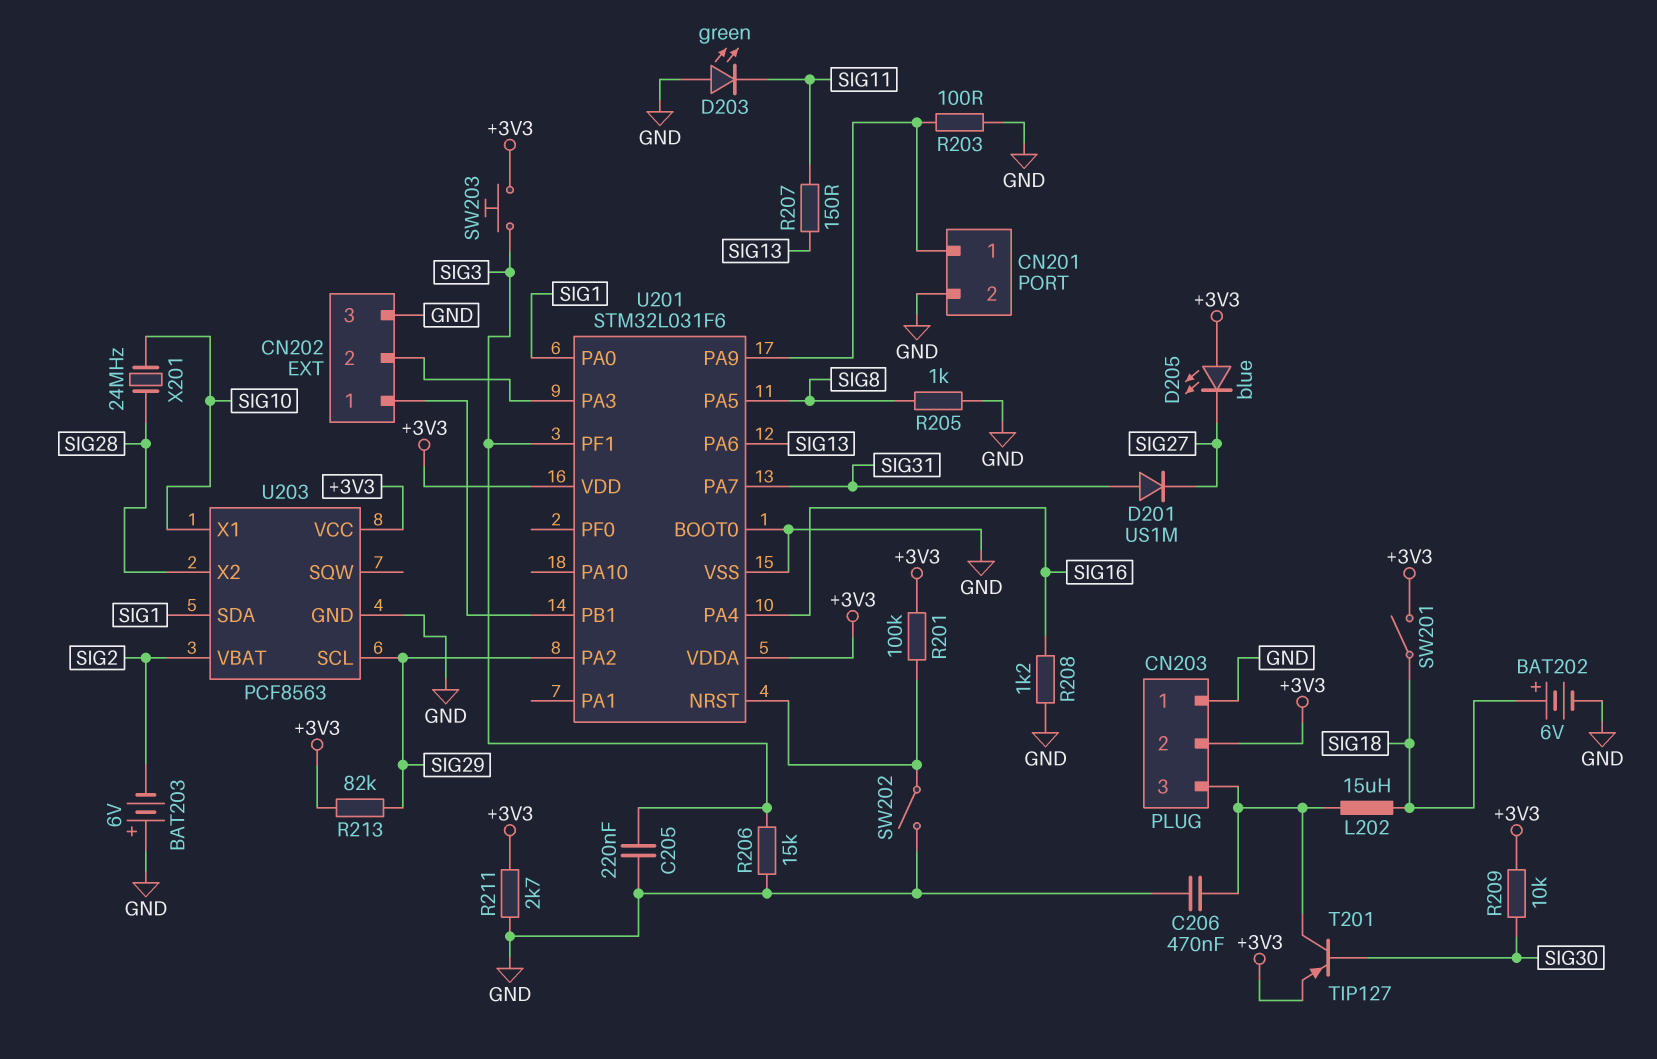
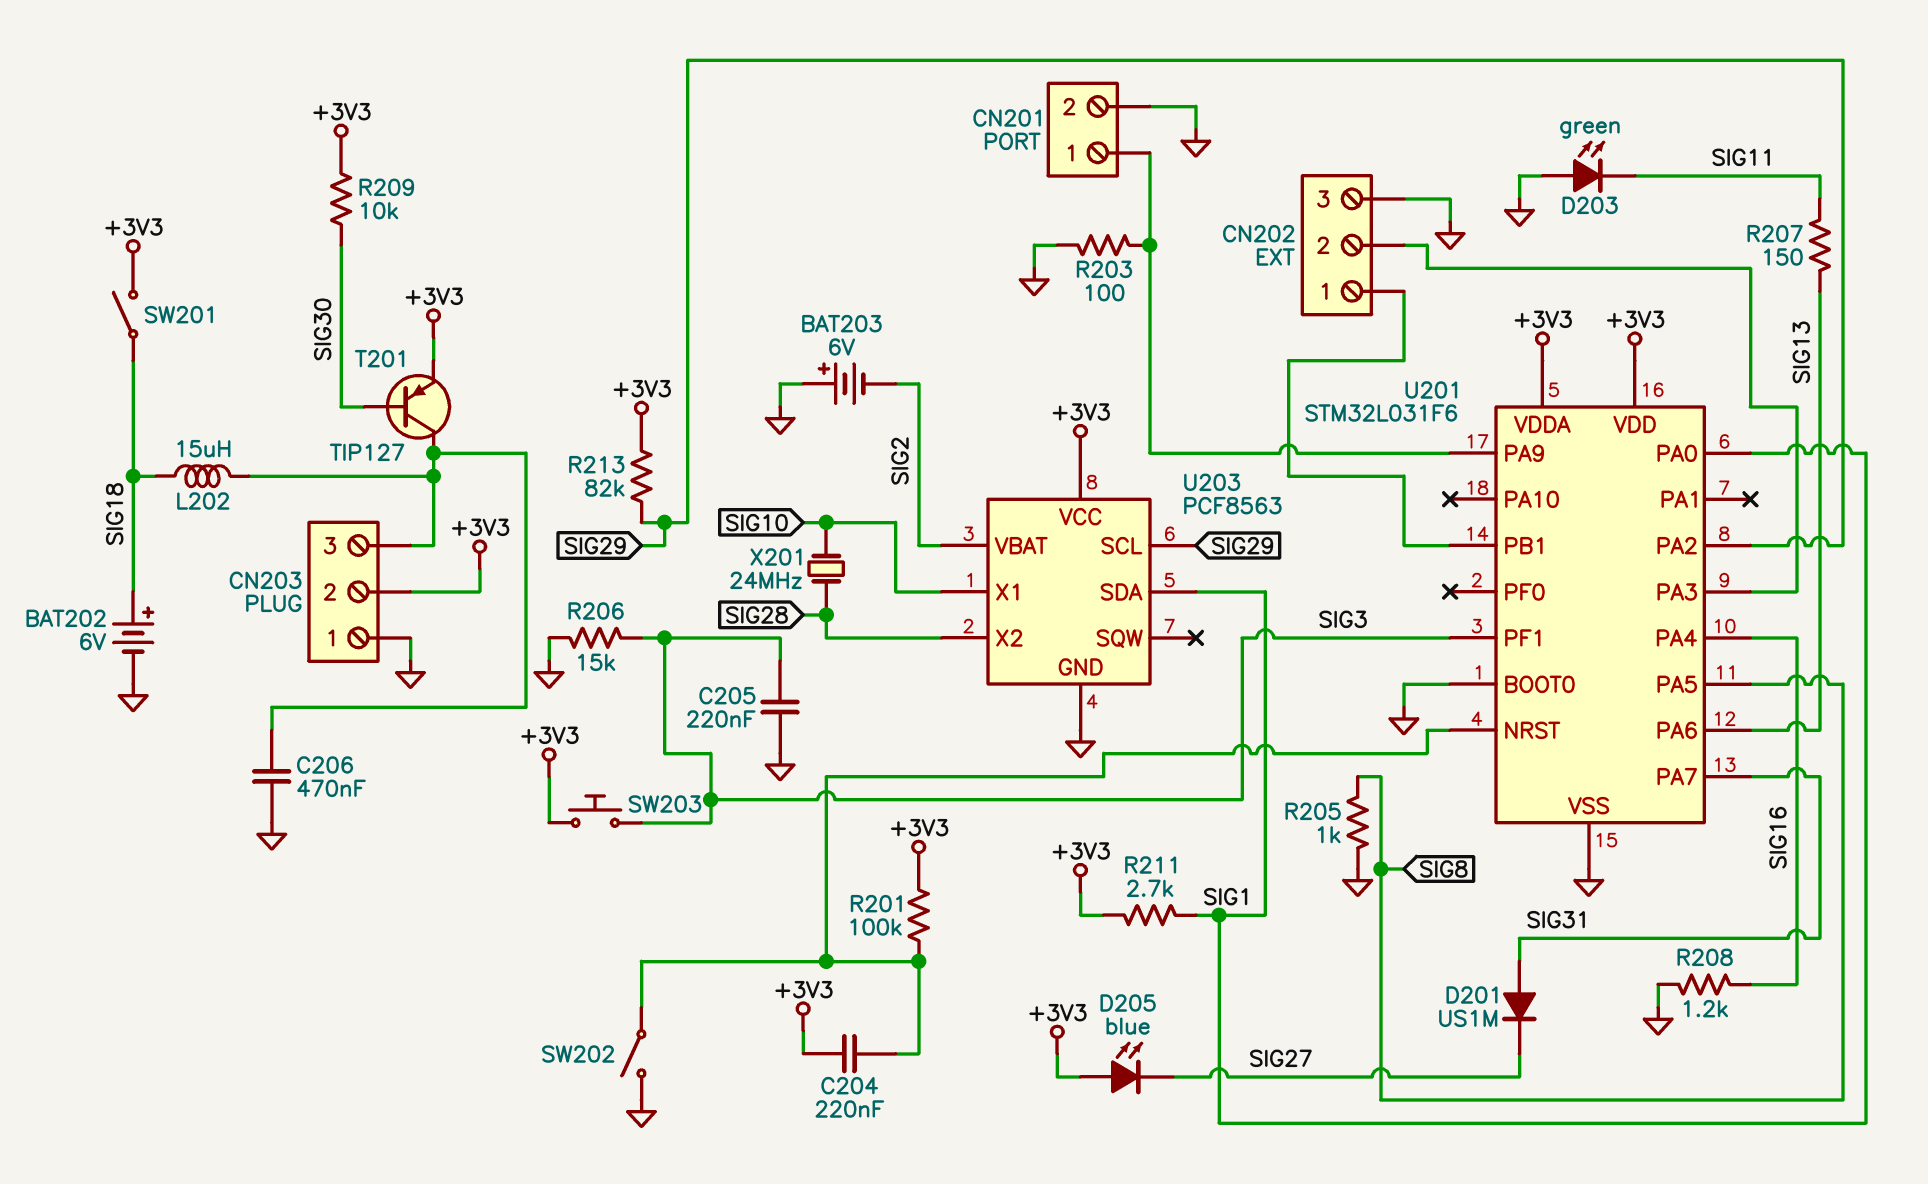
C204: none -> 220nF (+3V3, U201/NRST)
R211: 2.7k (+3V3, GND) -> 2.7k (+3V3, SIG1)

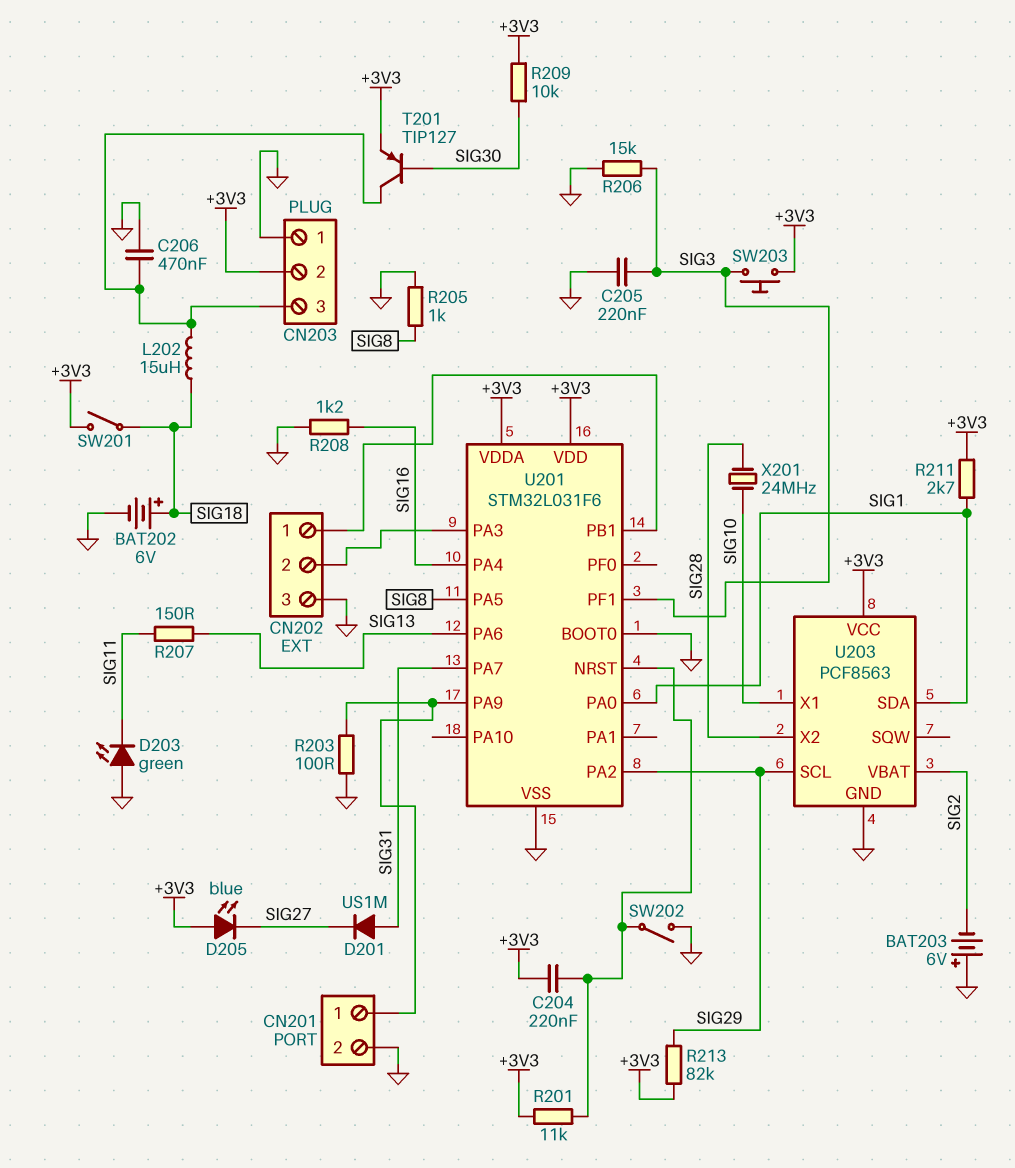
R201: 100k (+3V3, U201/NRST) -> 11k (+3V3, U201/NRST)

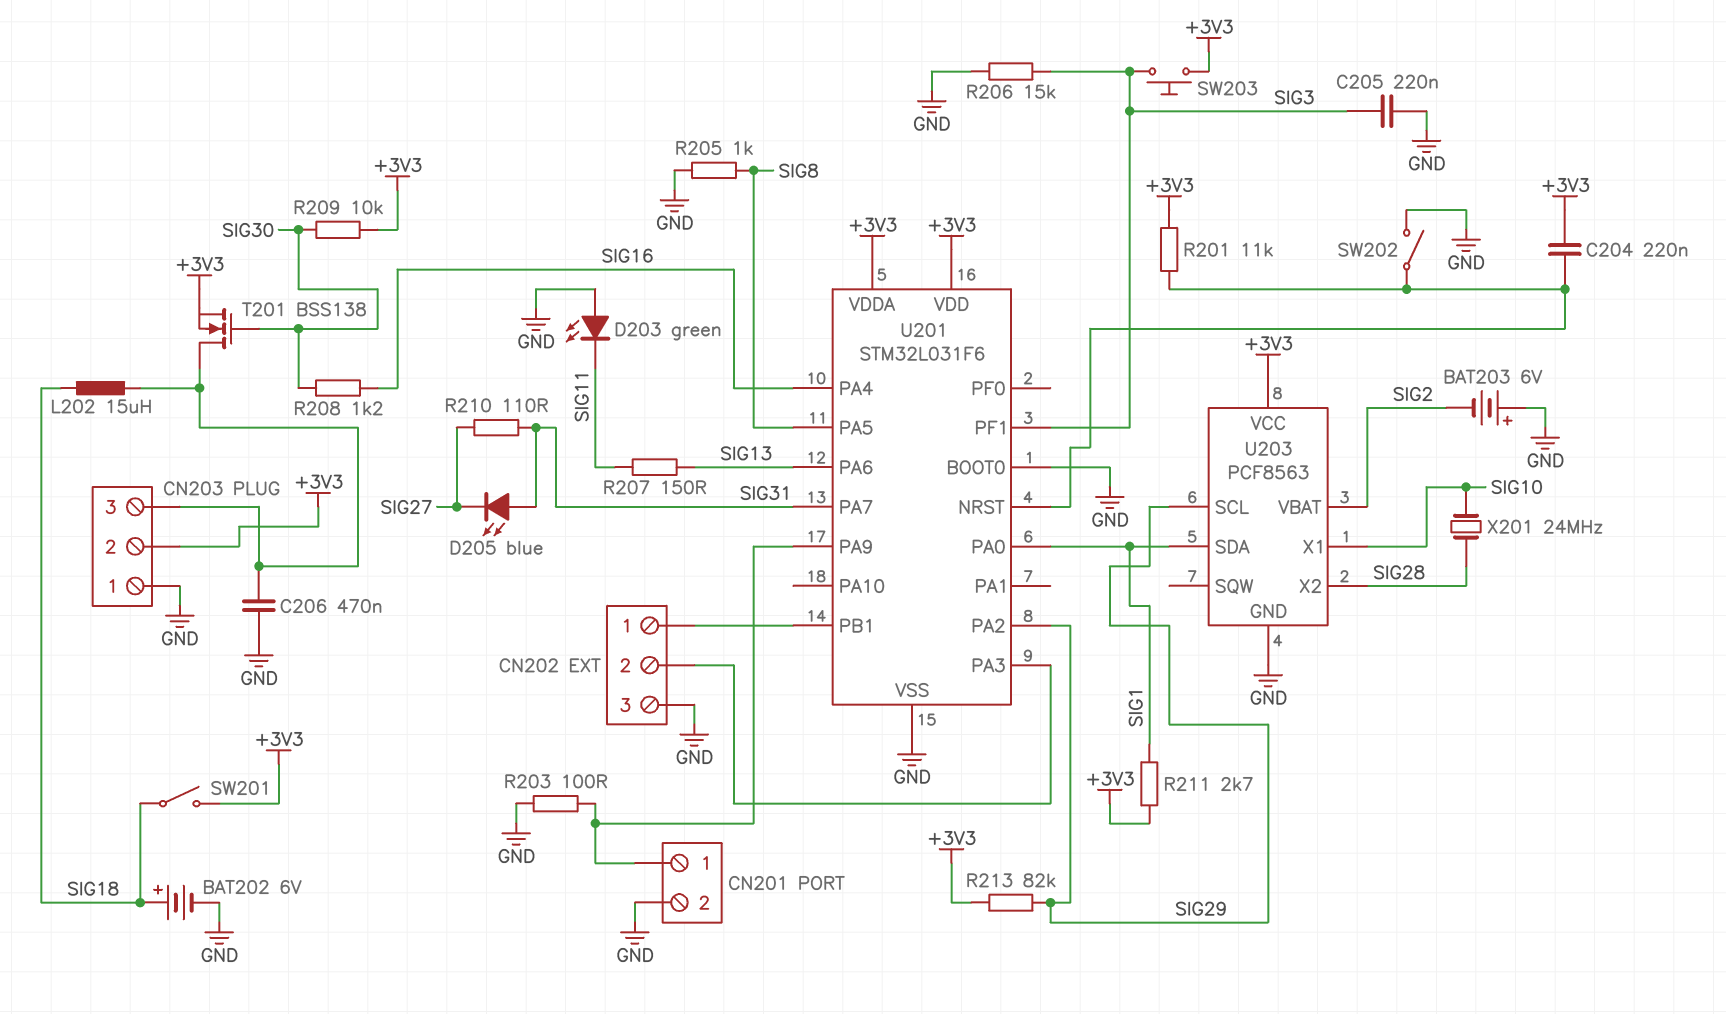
D201: diode US1M (A SIG31, K SIG27) -> none
D205: LED blue (A +3V3, K SIG27) -> LED blue (A SIG31, K SIG27)
R208: 1.2k (GND, SIG16) -> 1.2k (SIG16, SIG30)
R210: none -> 110 (SIG27, SIG31)
T201: PNP TIP127 (B SIG30, C CN203/3, E +3V3) -> NMOS BSS138 (G SIG30, D CN203/3, S +3V3)

